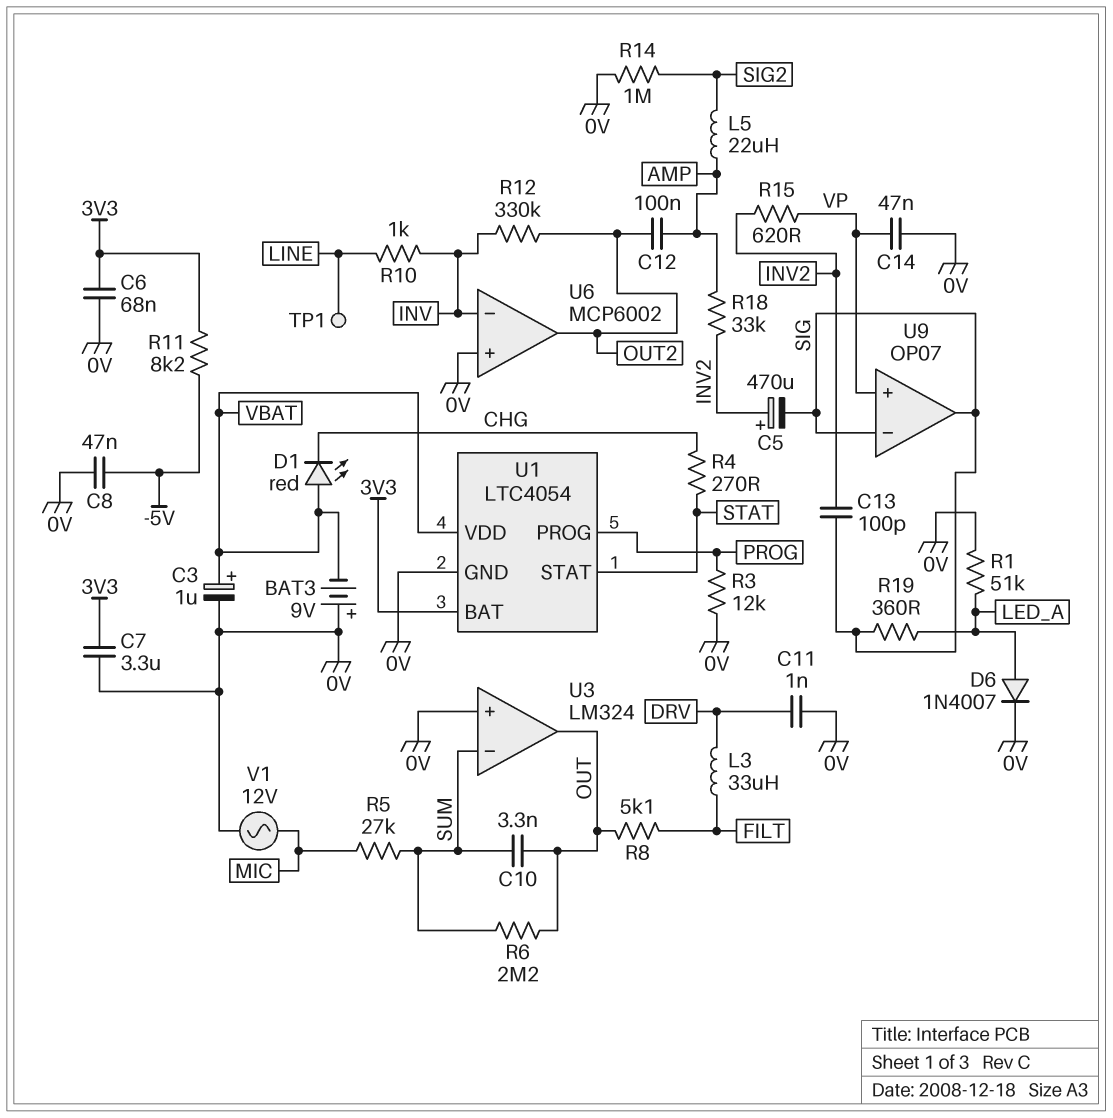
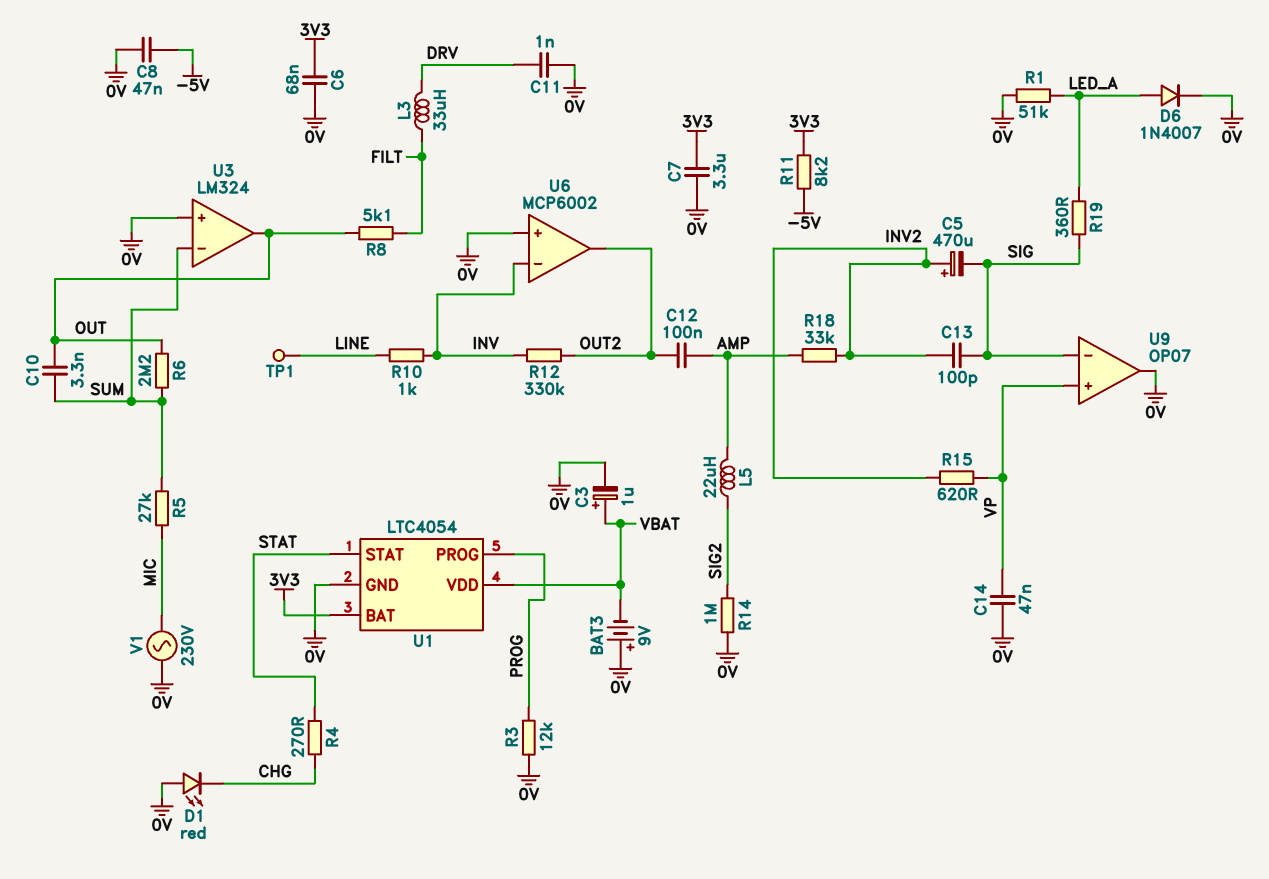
D1: LED red (A VBAT, K CHG) -> LED red (A 0V, K CHG)
U9 pin out: SIG -> 0V
V1: AC 12V (0V, MIC) -> AC 230V (0V, MIC)

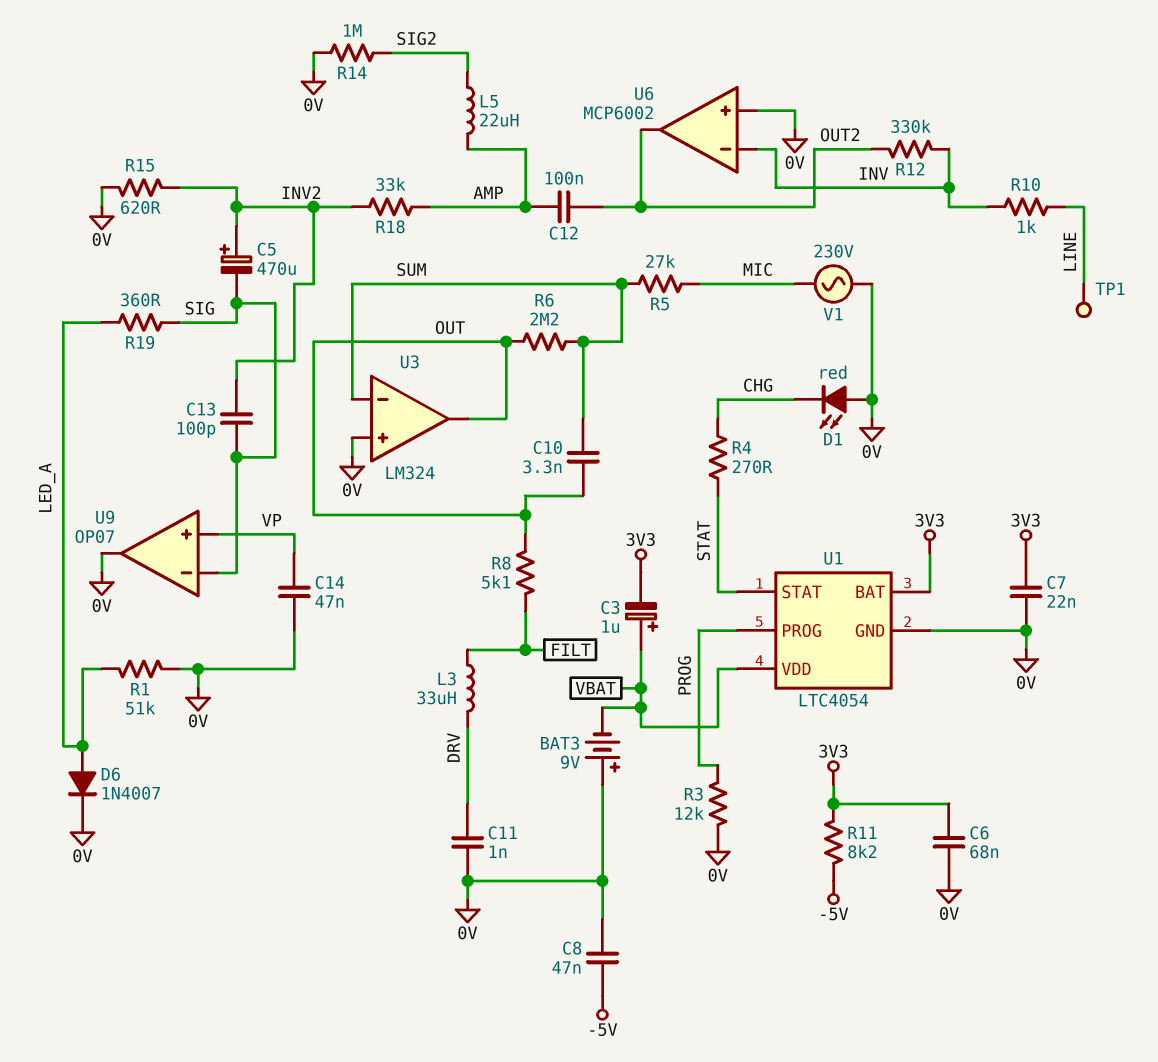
C3: 1uF (plus VBAT, minus 0V) -> 1uF (plus VBAT, minus 3V3)
C7: 3.3uF (0V, 3V3) -> 22nF (0V, 3V3)
R15: 620 (INV2, VP) -> 620 (0V, INV2)

